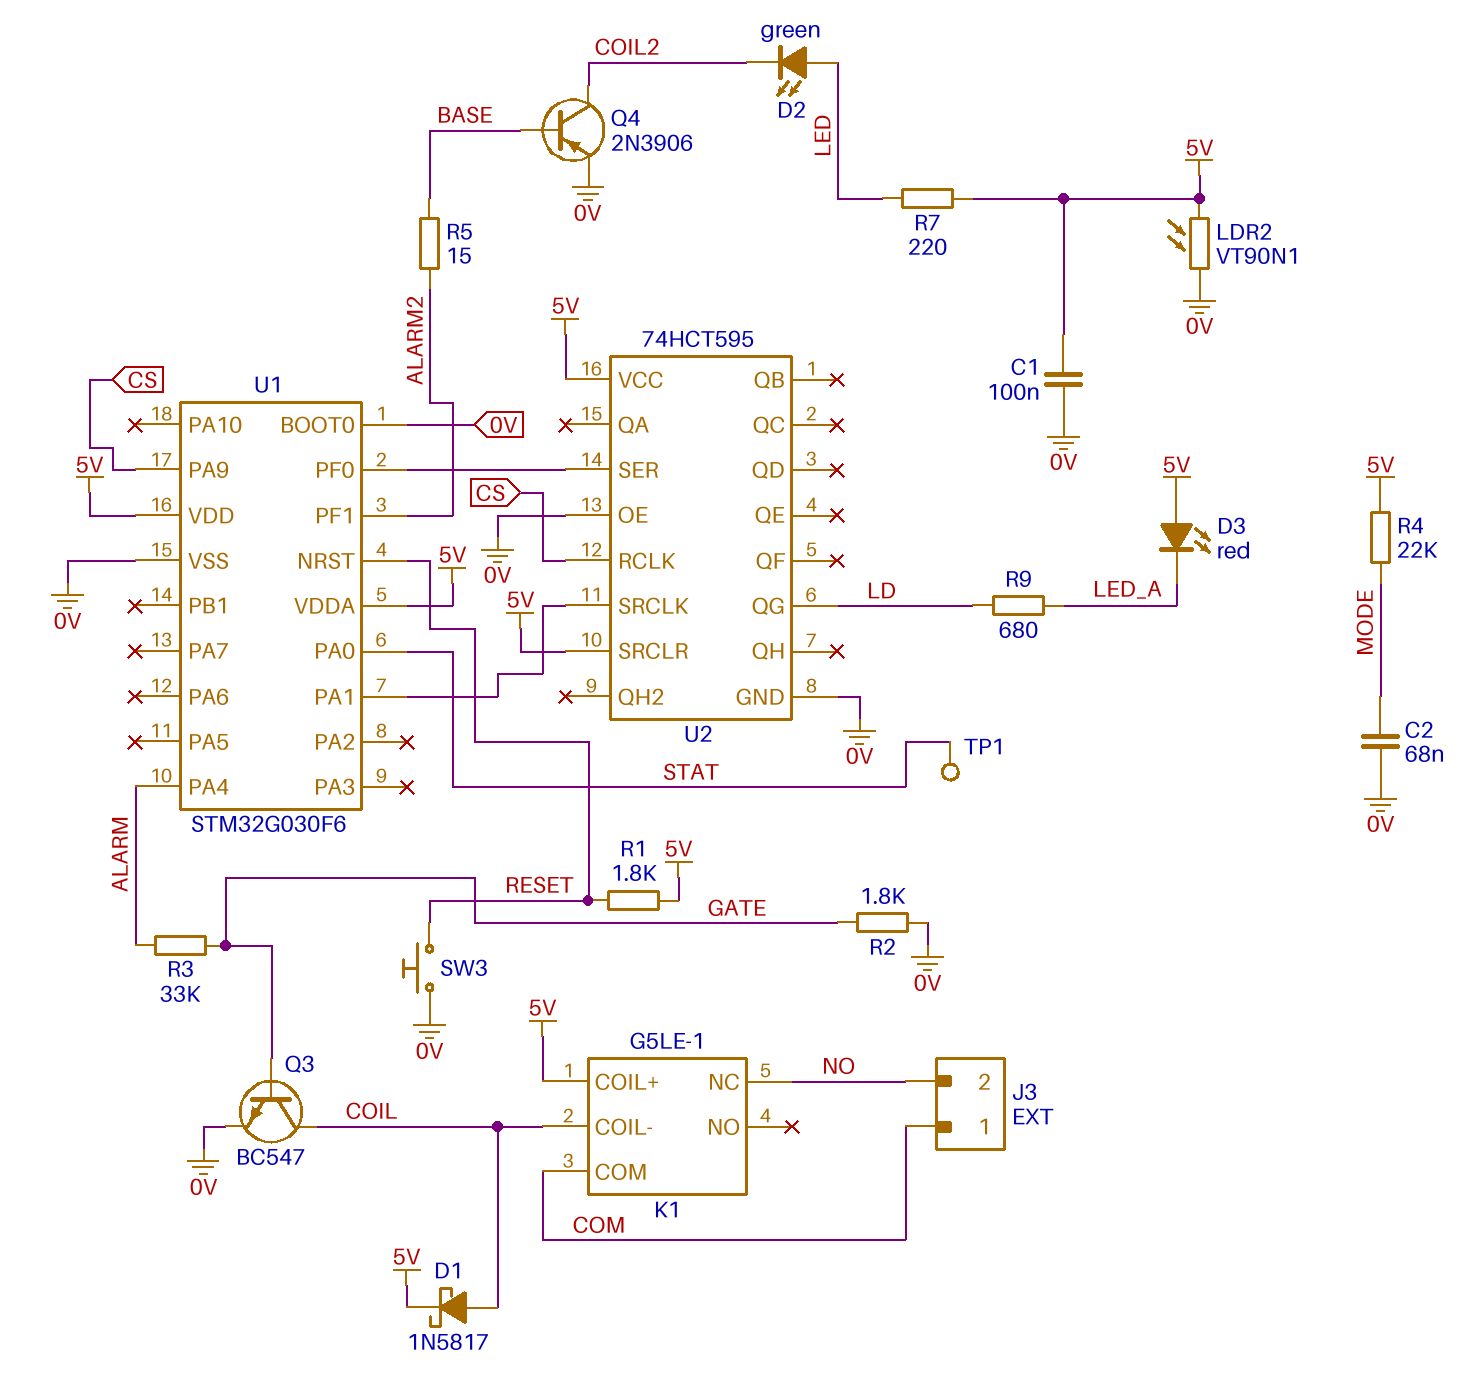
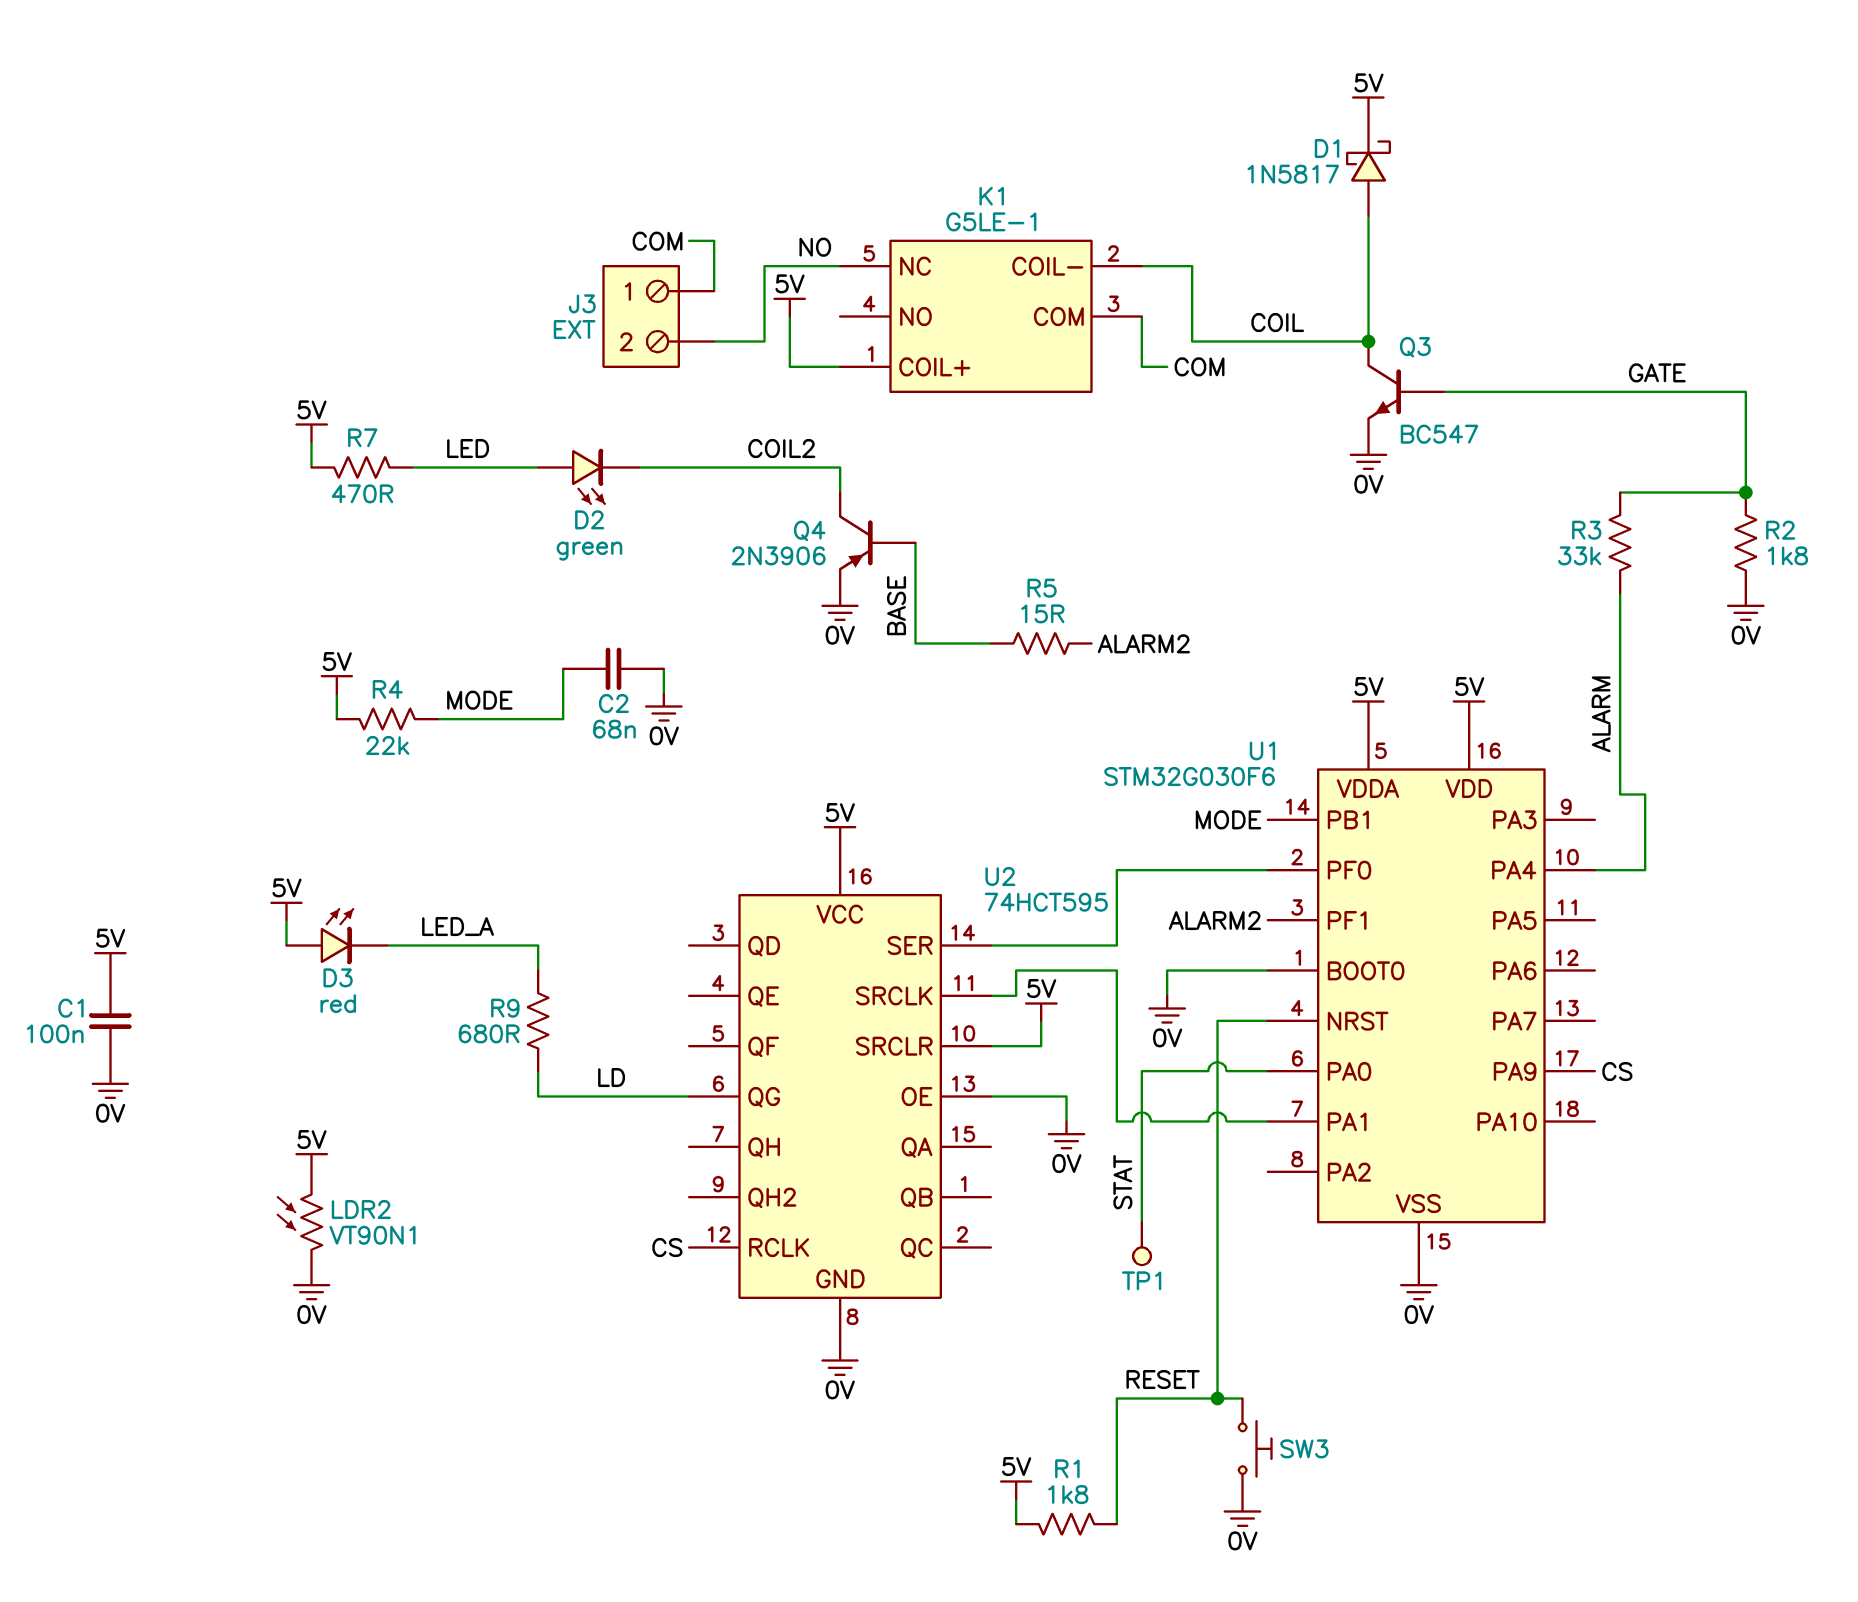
R7: 220 (5V, LED) -> 470 (5V, LED)
U1 pin PB1: none -> MODE

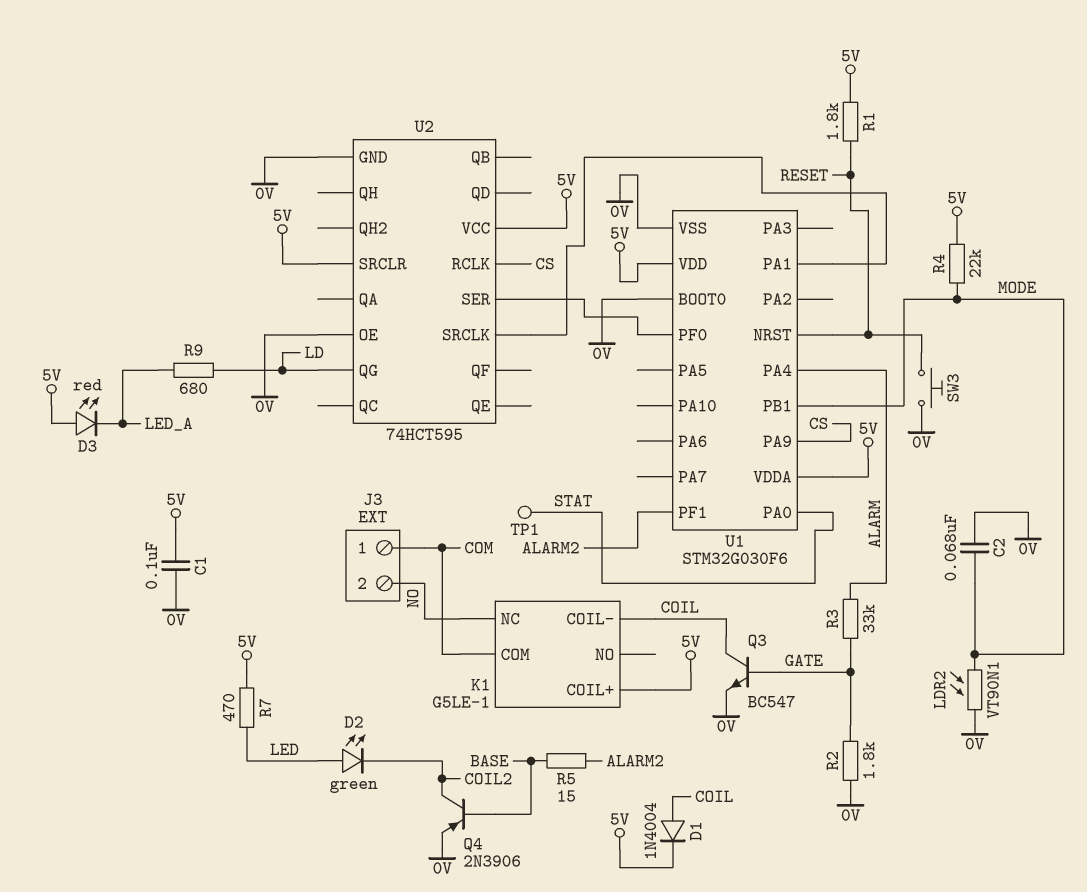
D1: schottky 1N5817 (A COIL, K 5V) -> diode 1N4004 (A COIL, K 5V)
LDR2: VT90N1 (0V, 5V) -> VT90N1 (0V, MODE)

